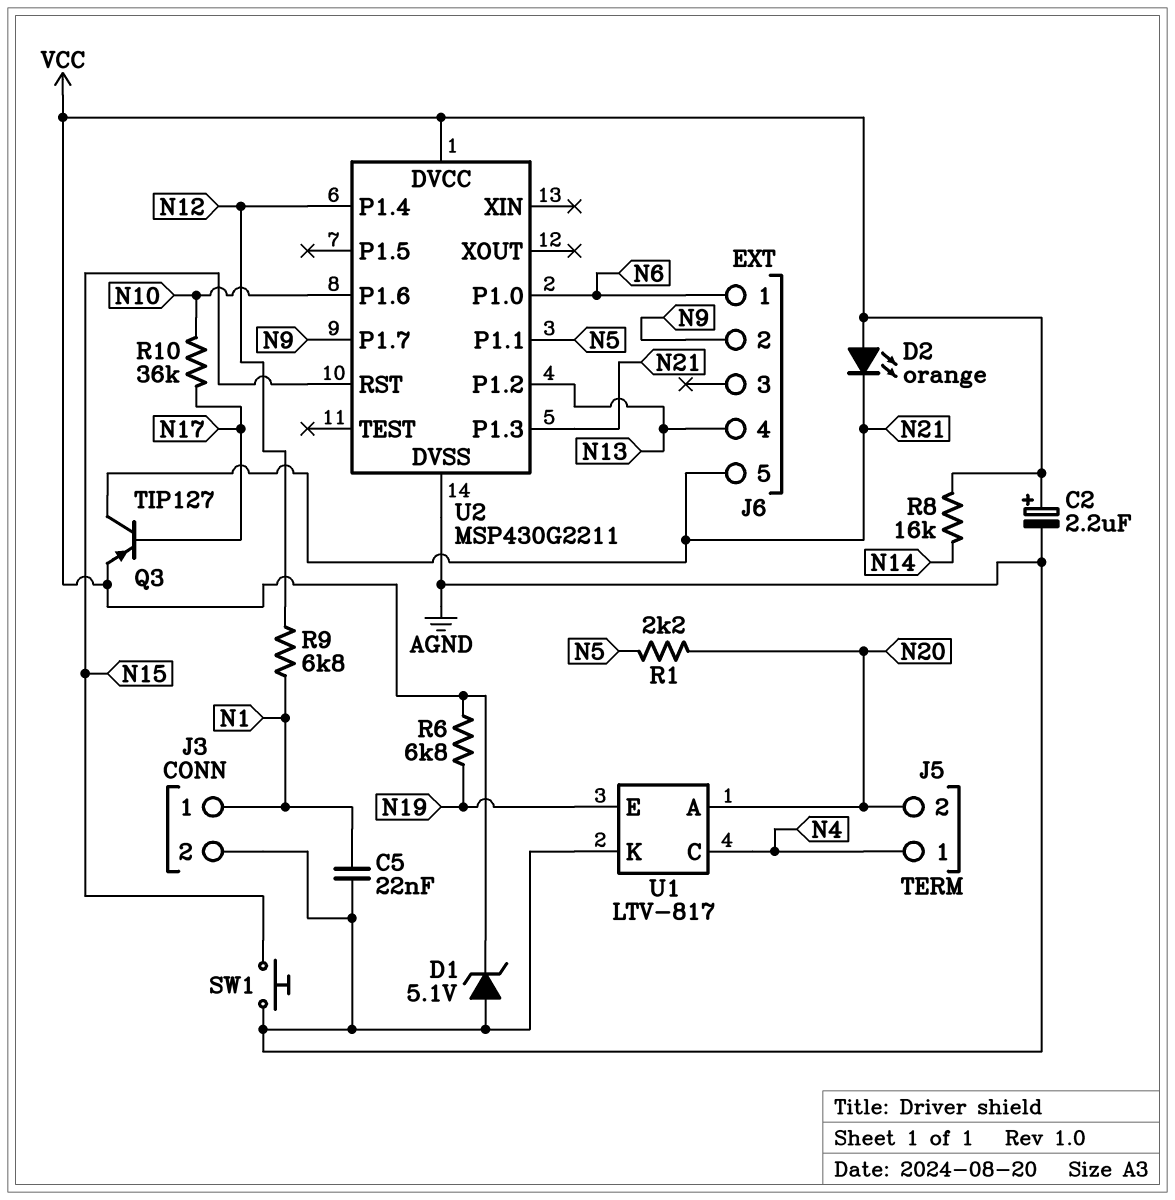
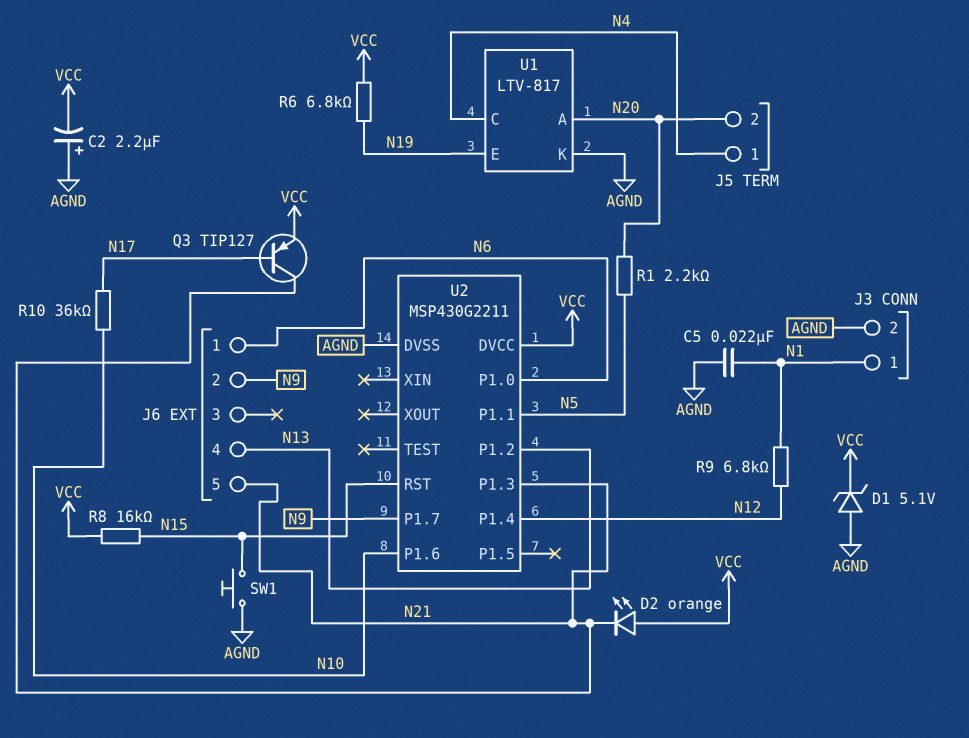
C2: 2.2uF (plus VCC, minus AGND) -> 2.2uF (plus AGND, minus VCC)
R8: 16k (N14, VCC) -> 16k (N15, VCC)

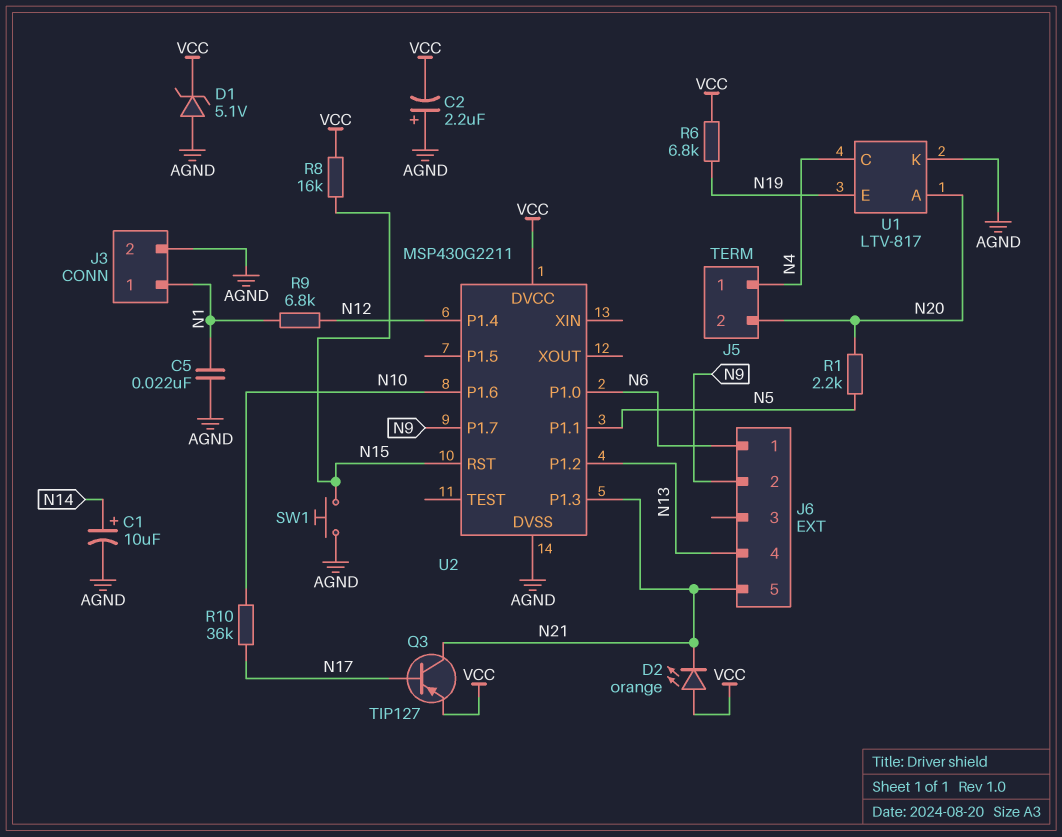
C1: none -> 10uF (plus N14, minus AGND)

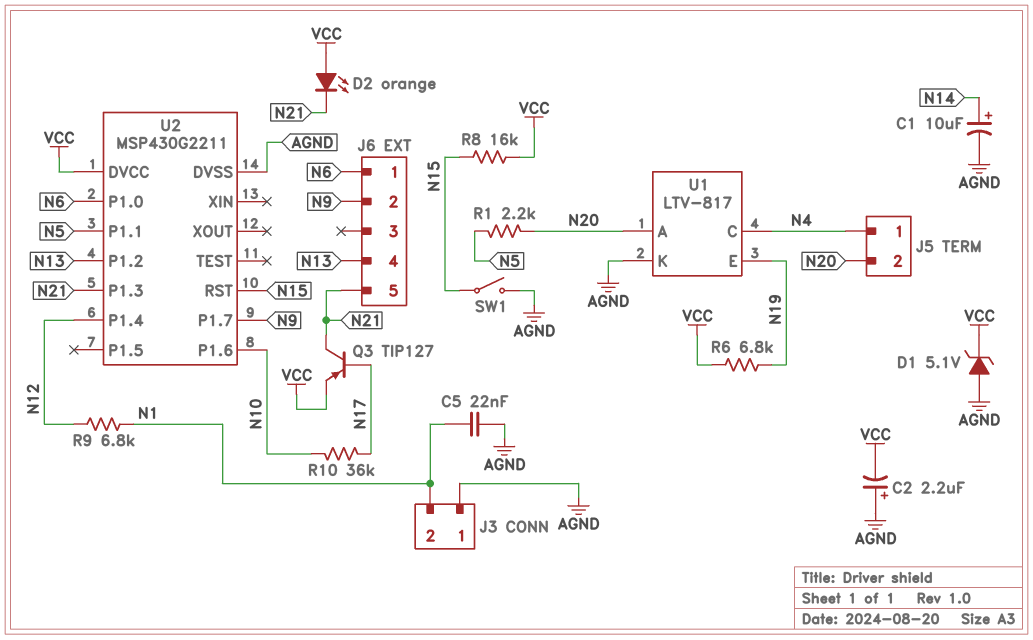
J3 pin 1: N1 -> AGND
J3 pin 2: AGND -> N1
SW1: button (AGND, N15) -> switch (AGND, N15)

